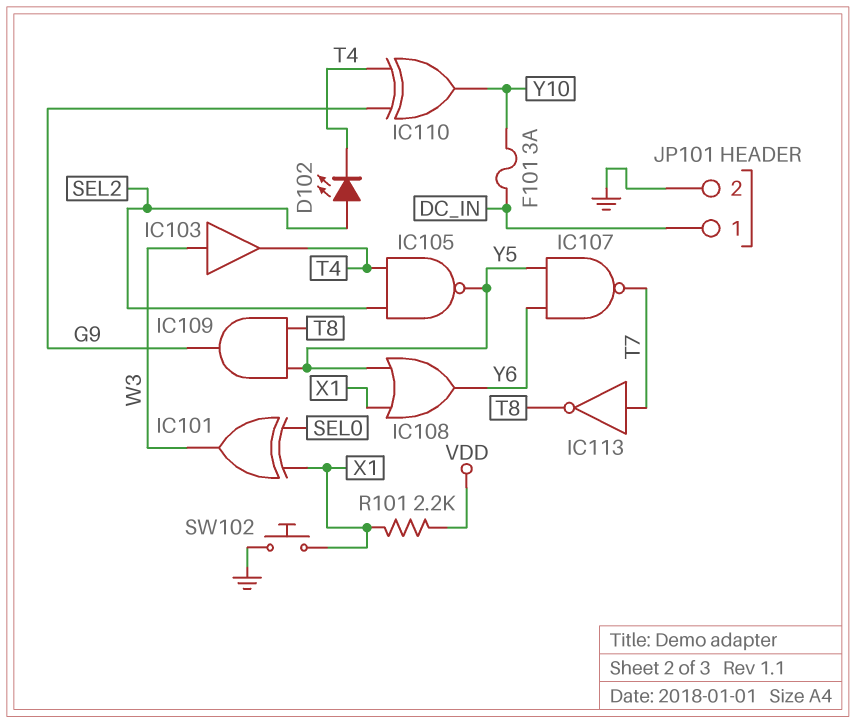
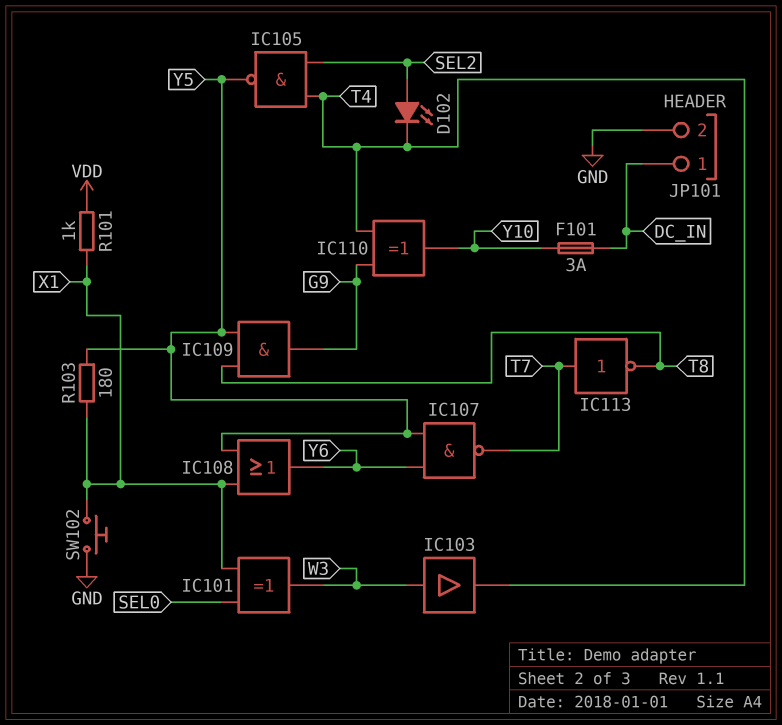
R101: 2.2k (VDD, X1) -> 1k (VDD, X1)
R103: none -> 180 (X1, Y5)

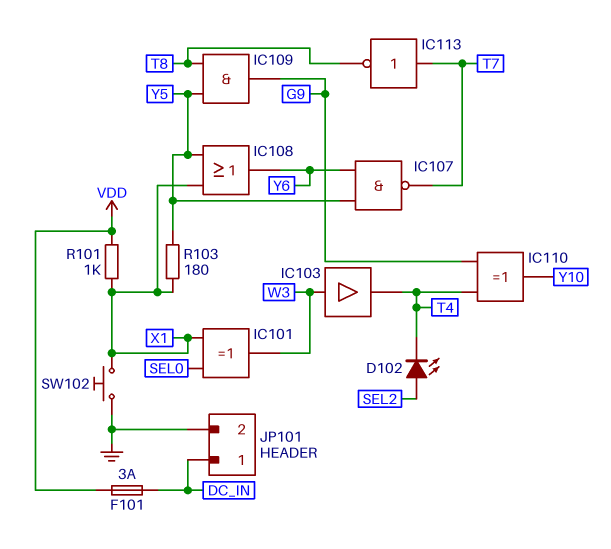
F101: 3A (DC_IN, Y10) -> 3A (DC_IN, VDD)
IC105: NAND (in SEL2, in T4, out Y5) -> none

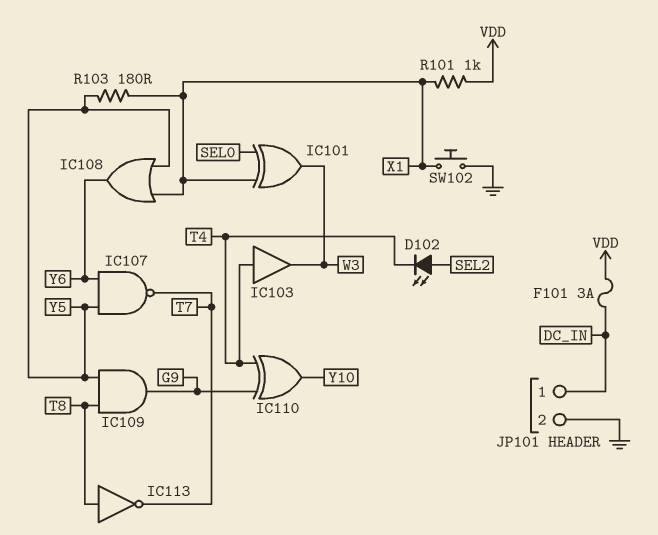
IC103: buffer (in W3, out T4) -> buffer (in T4, out W3)
IC113: NOT (in T7, out T8) -> NOT (in T8, out T7)

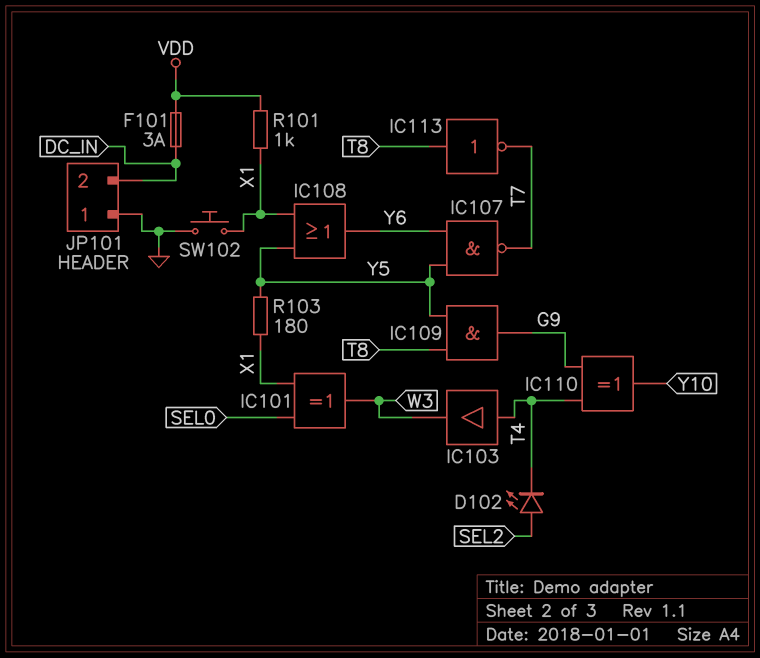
JP101 pin 1: DC_IN -> GND
JP101 pin 2: GND -> DC_IN

